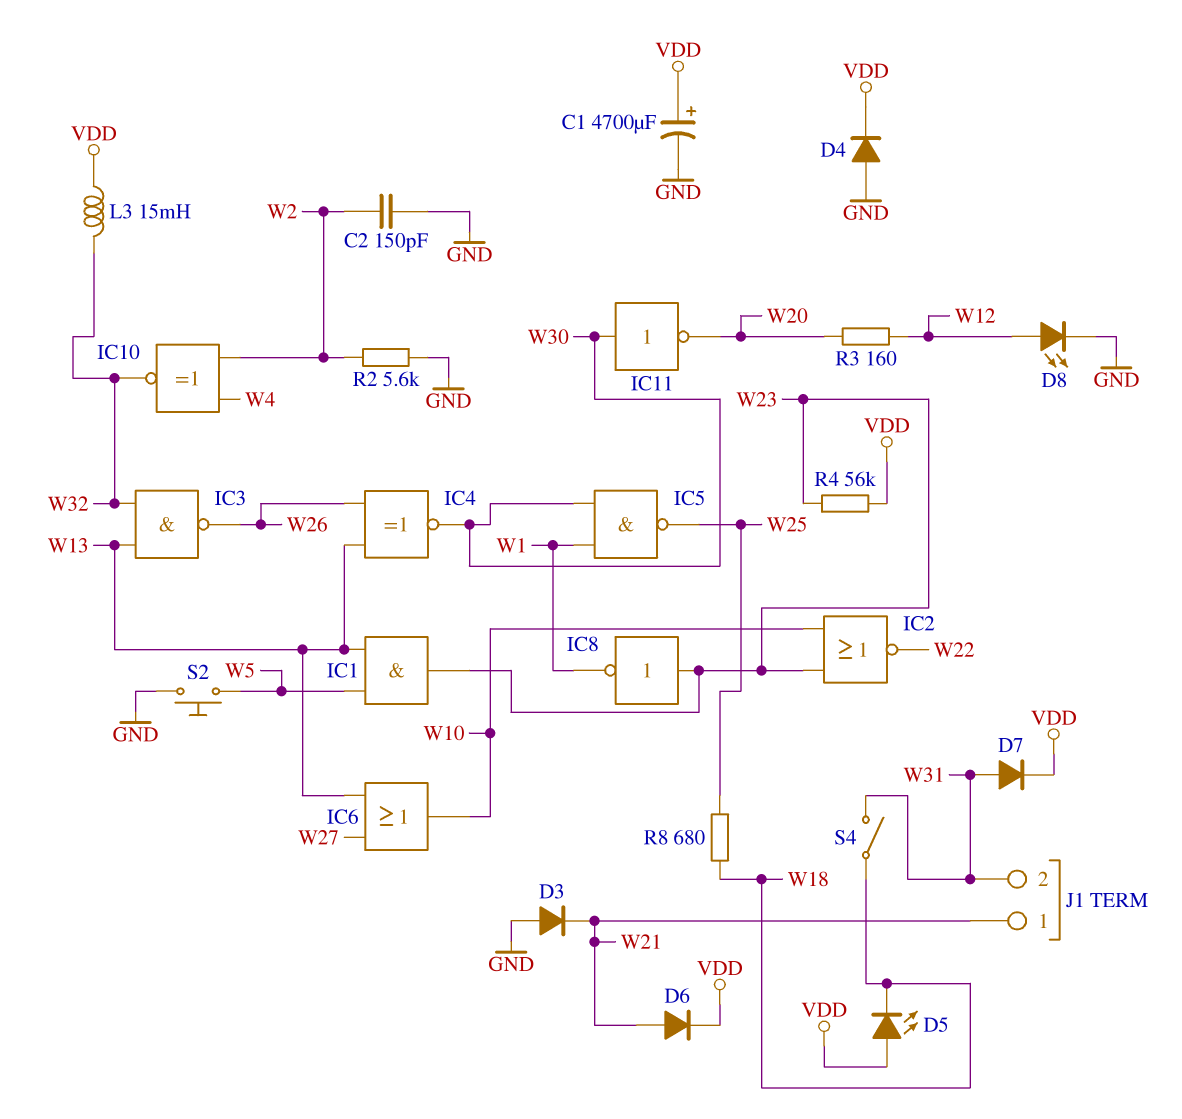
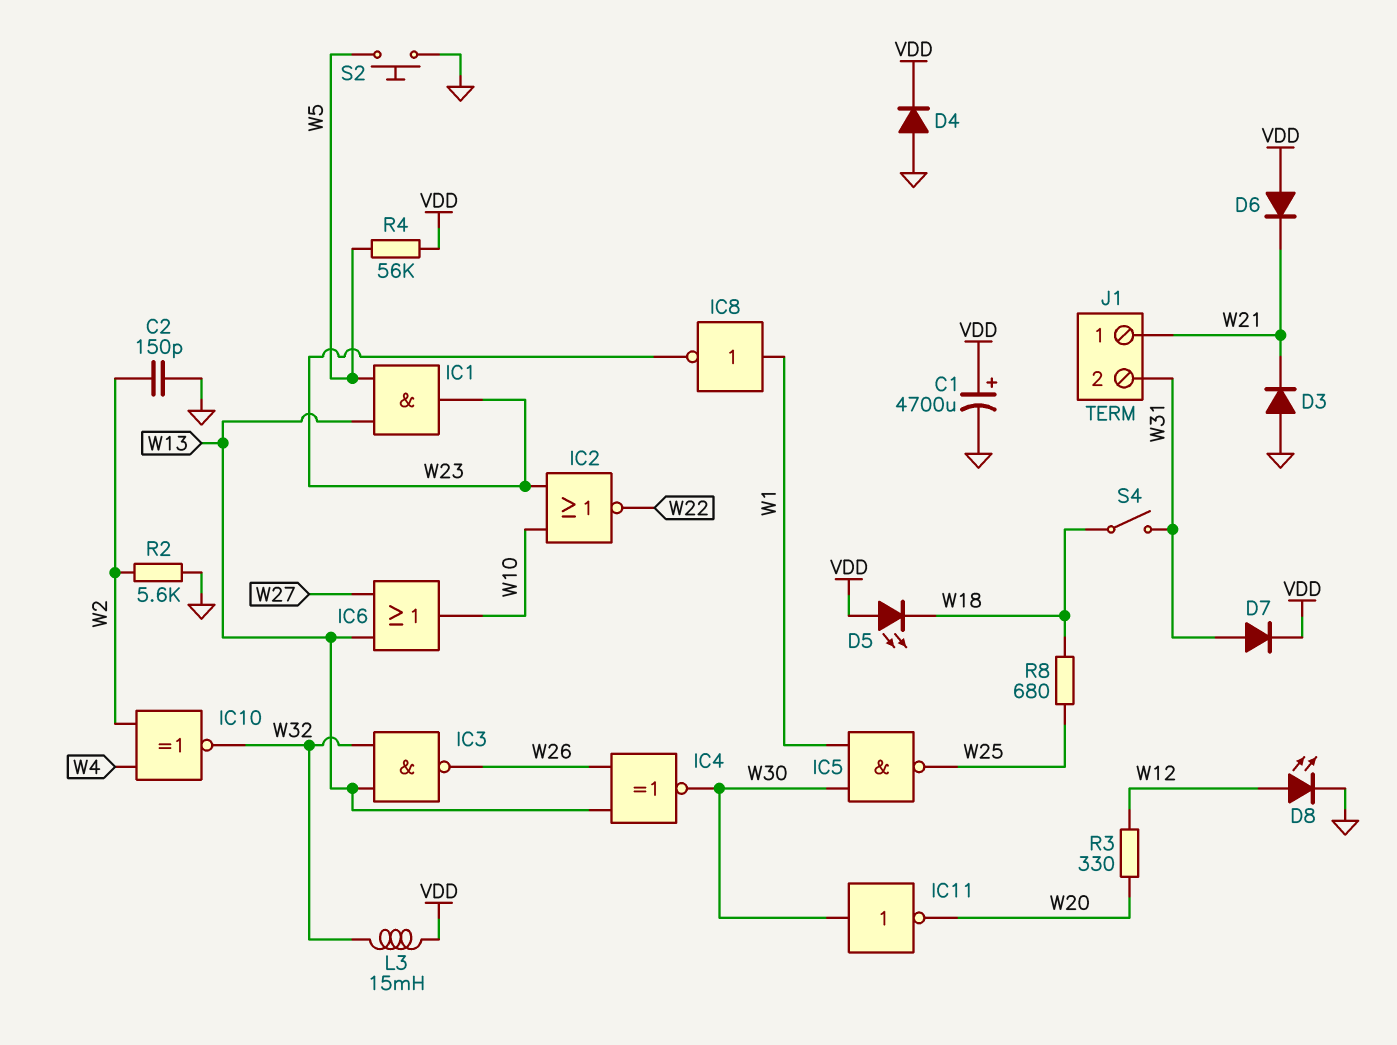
D6: diode (A W21, K VDD) -> diode (A VDD, K W21)
IC8: NOT (in W23, out W1) -> NOT (in W1, out W23)
R3: 160 (W12, W20) -> 330 (W12, W20)
R4: 56k (VDD, W23) -> 56k (VDD, W5)

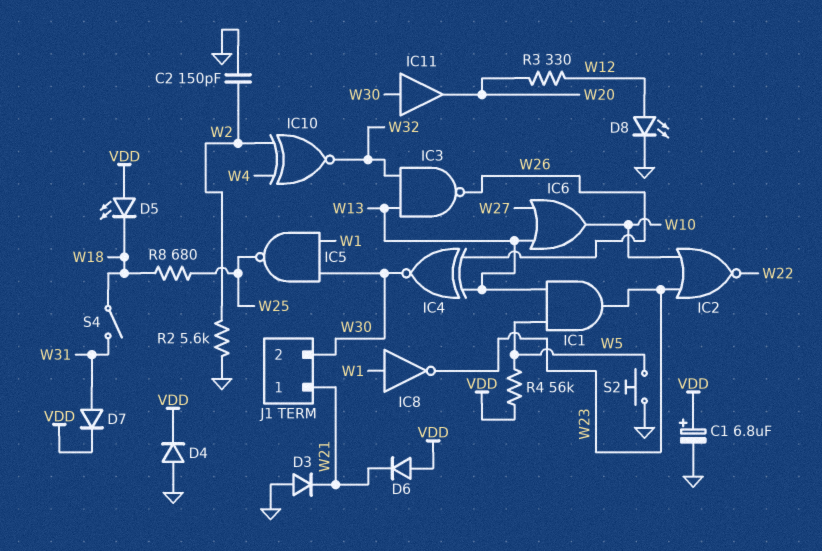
C1: 4700uF (plus VDD, minus GND) -> 6.8uF (plus VDD, minus GND)
IC11: NOT (in W30, out W20) -> buffer (in W30, out W20)
J1 pin 2: W31 -> W30
L3: 15mH (VDD, W32) -> none

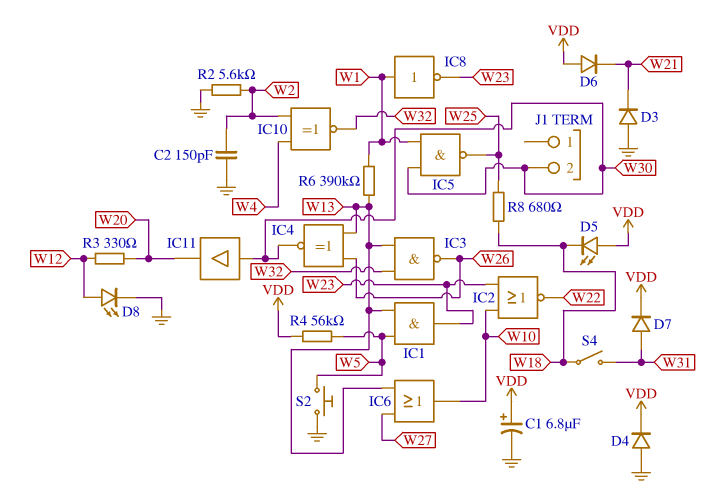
J1 pin 1: W21 -> none
R6: none -> 390k (W1, W13)

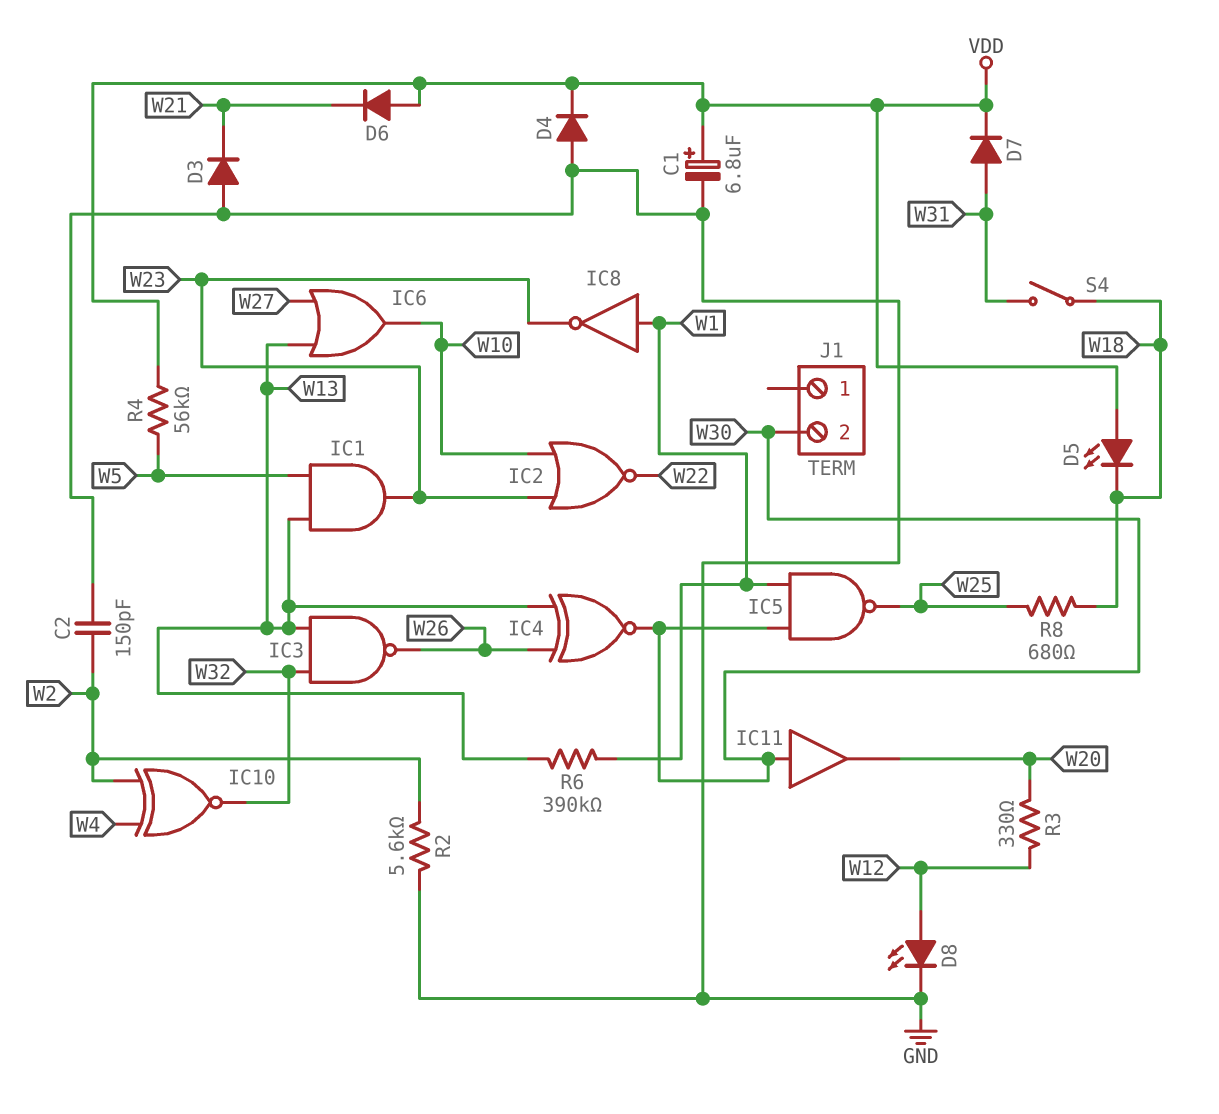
S2: button (GND, W5) -> none

